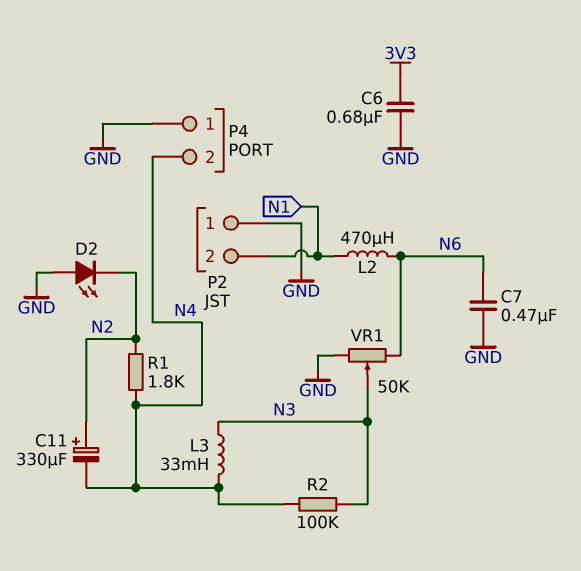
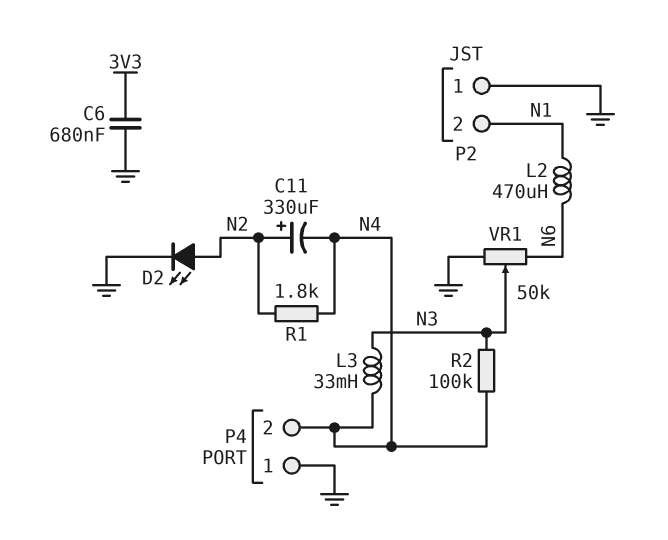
C7: 470nF (GND, N6) -> none
D2: LED (A GND, K N2) -> LED (A N2, K GND)

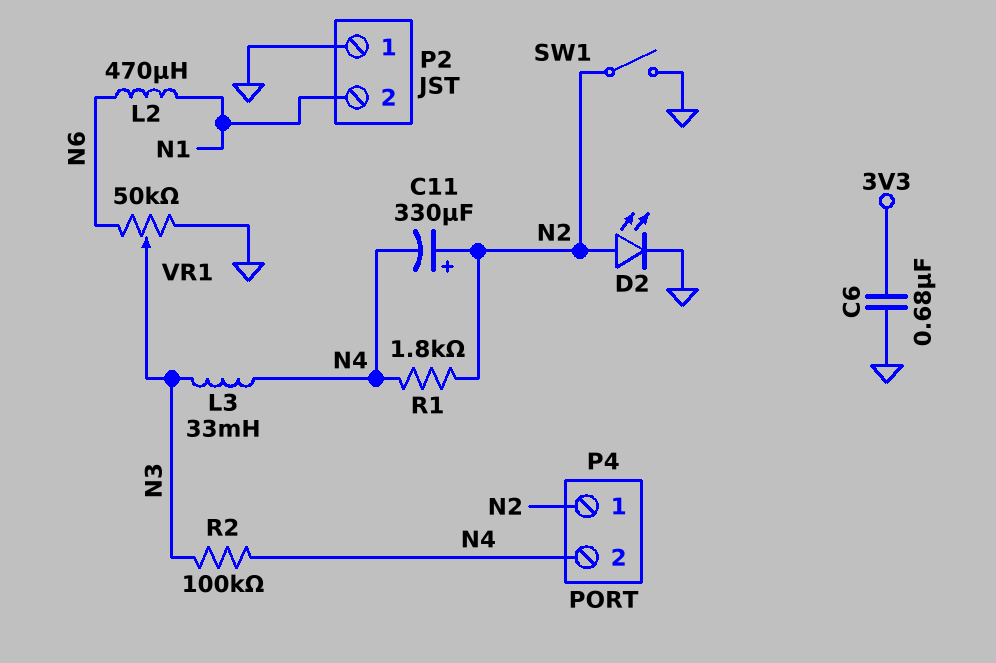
P4 pin 1: GND -> N2
SW1: none -> switch (GND, N2)

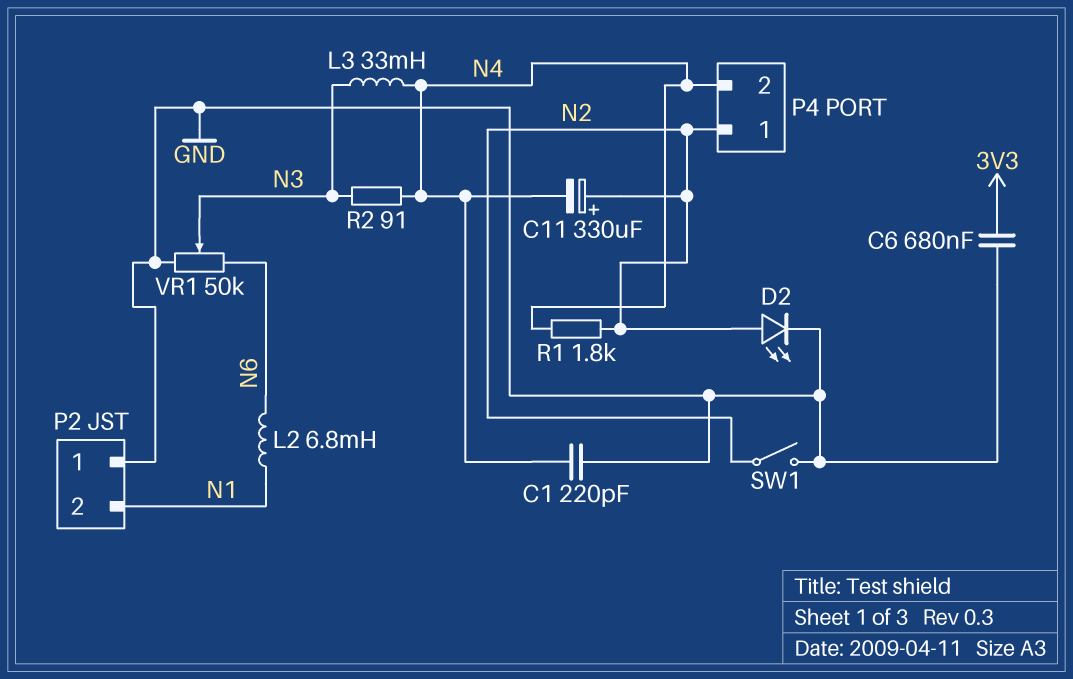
C1: none -> 220pF (GND, N4)
L2: 470uH (N1, N6) -> 6.8mH (N1, N6)
R2: 100k (N3, N4) -> 91 (N3, N4)

